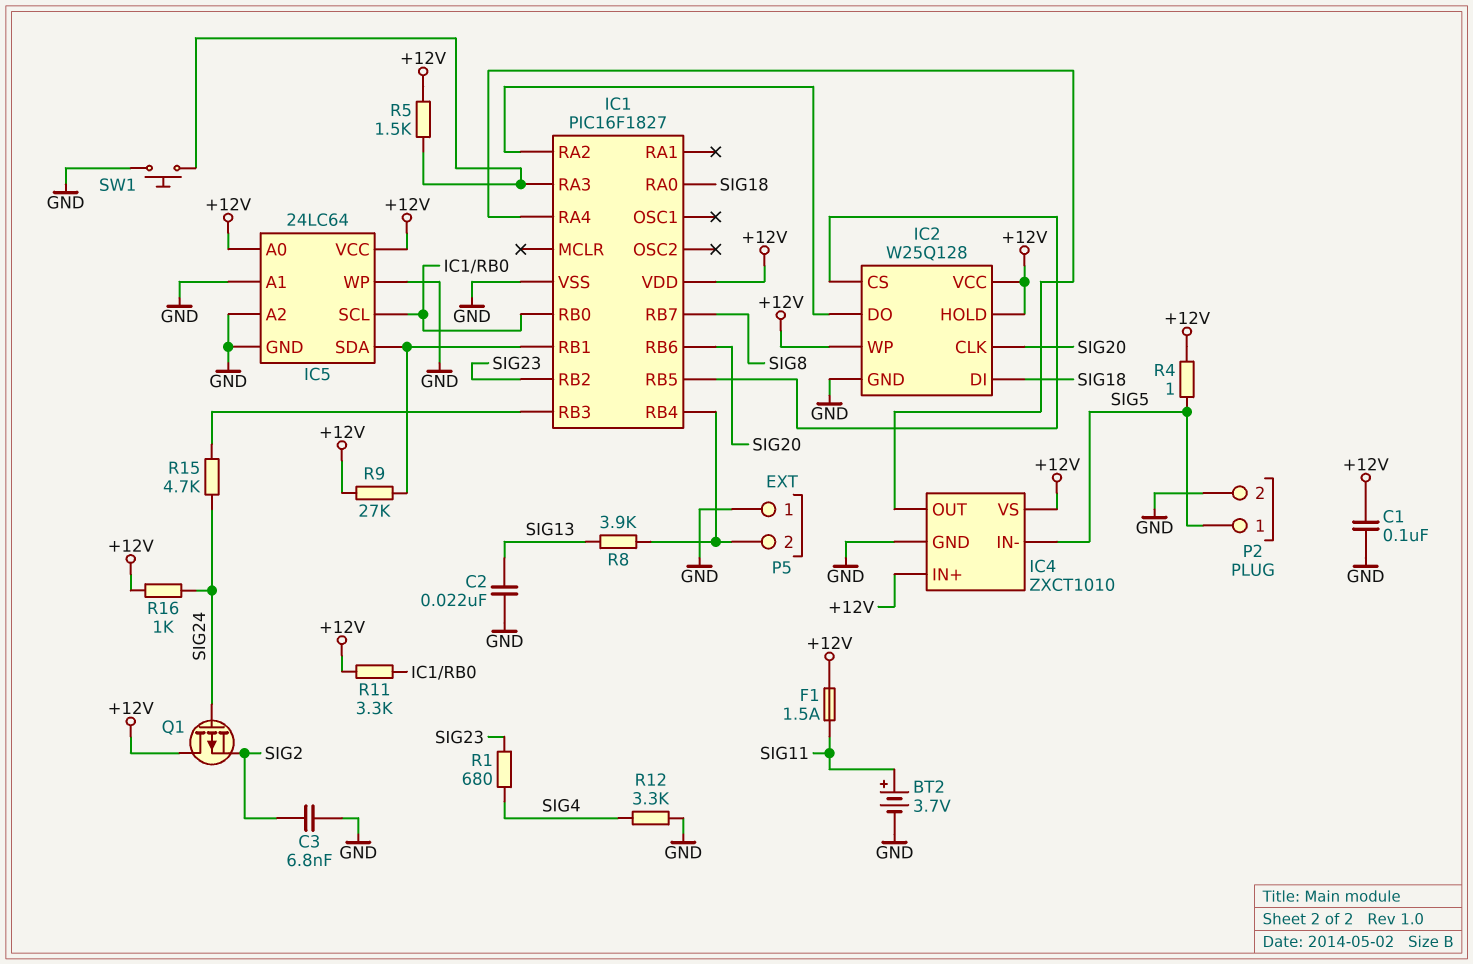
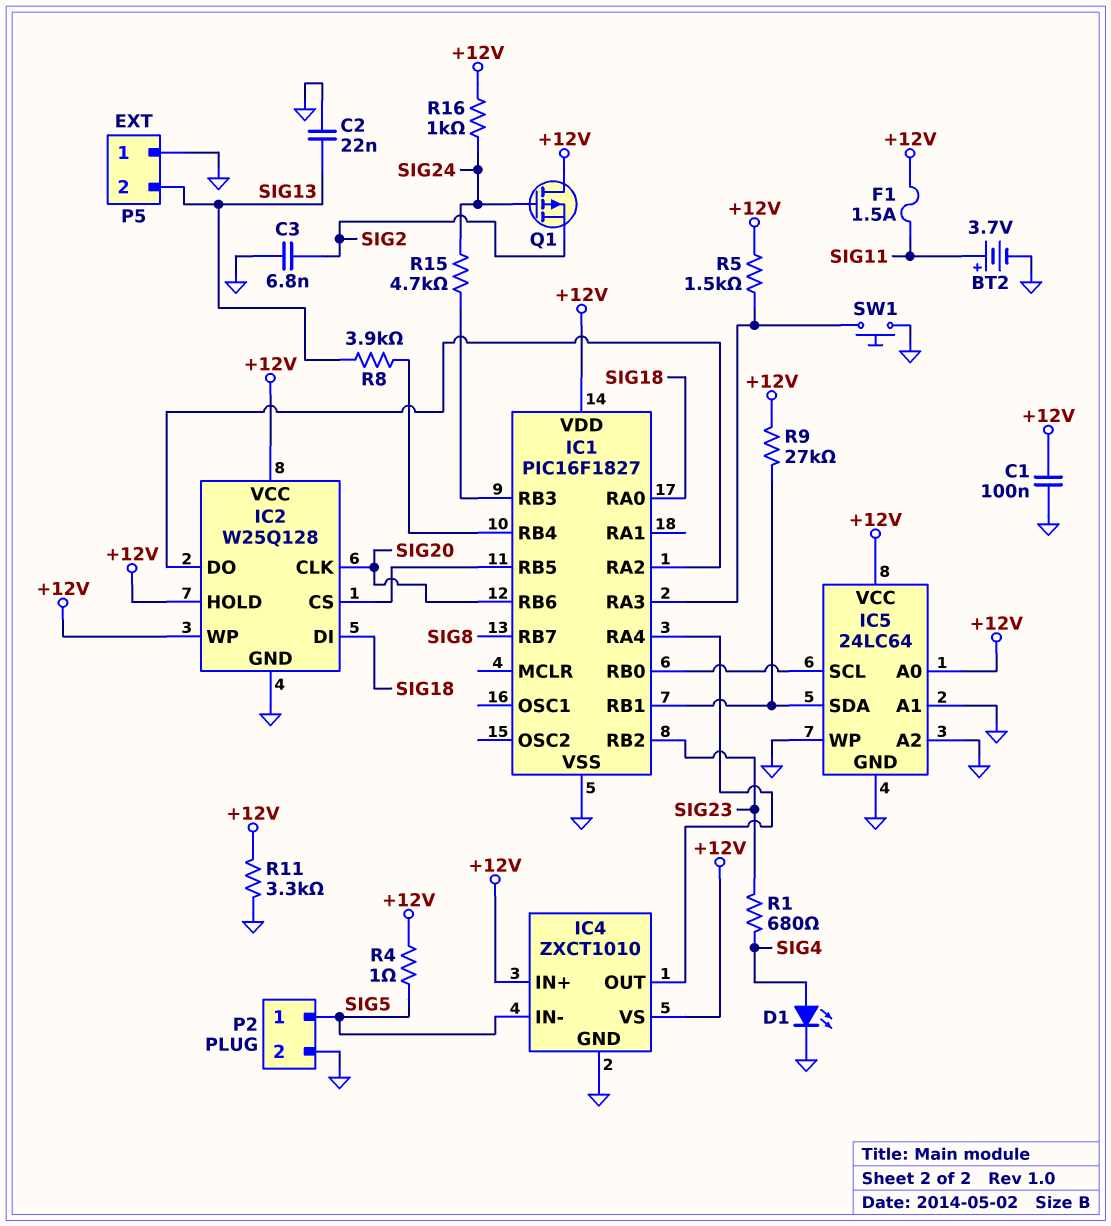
D1: none -> LED (A SIG4, K GND)
P5 pin 2: IC1/RB4 -> SIG13
R11: 3.3k (+12V, IC1/RB0) -> 3.3k (+12V, GND)
R12: 3.3k (GND, SIG4) -> none

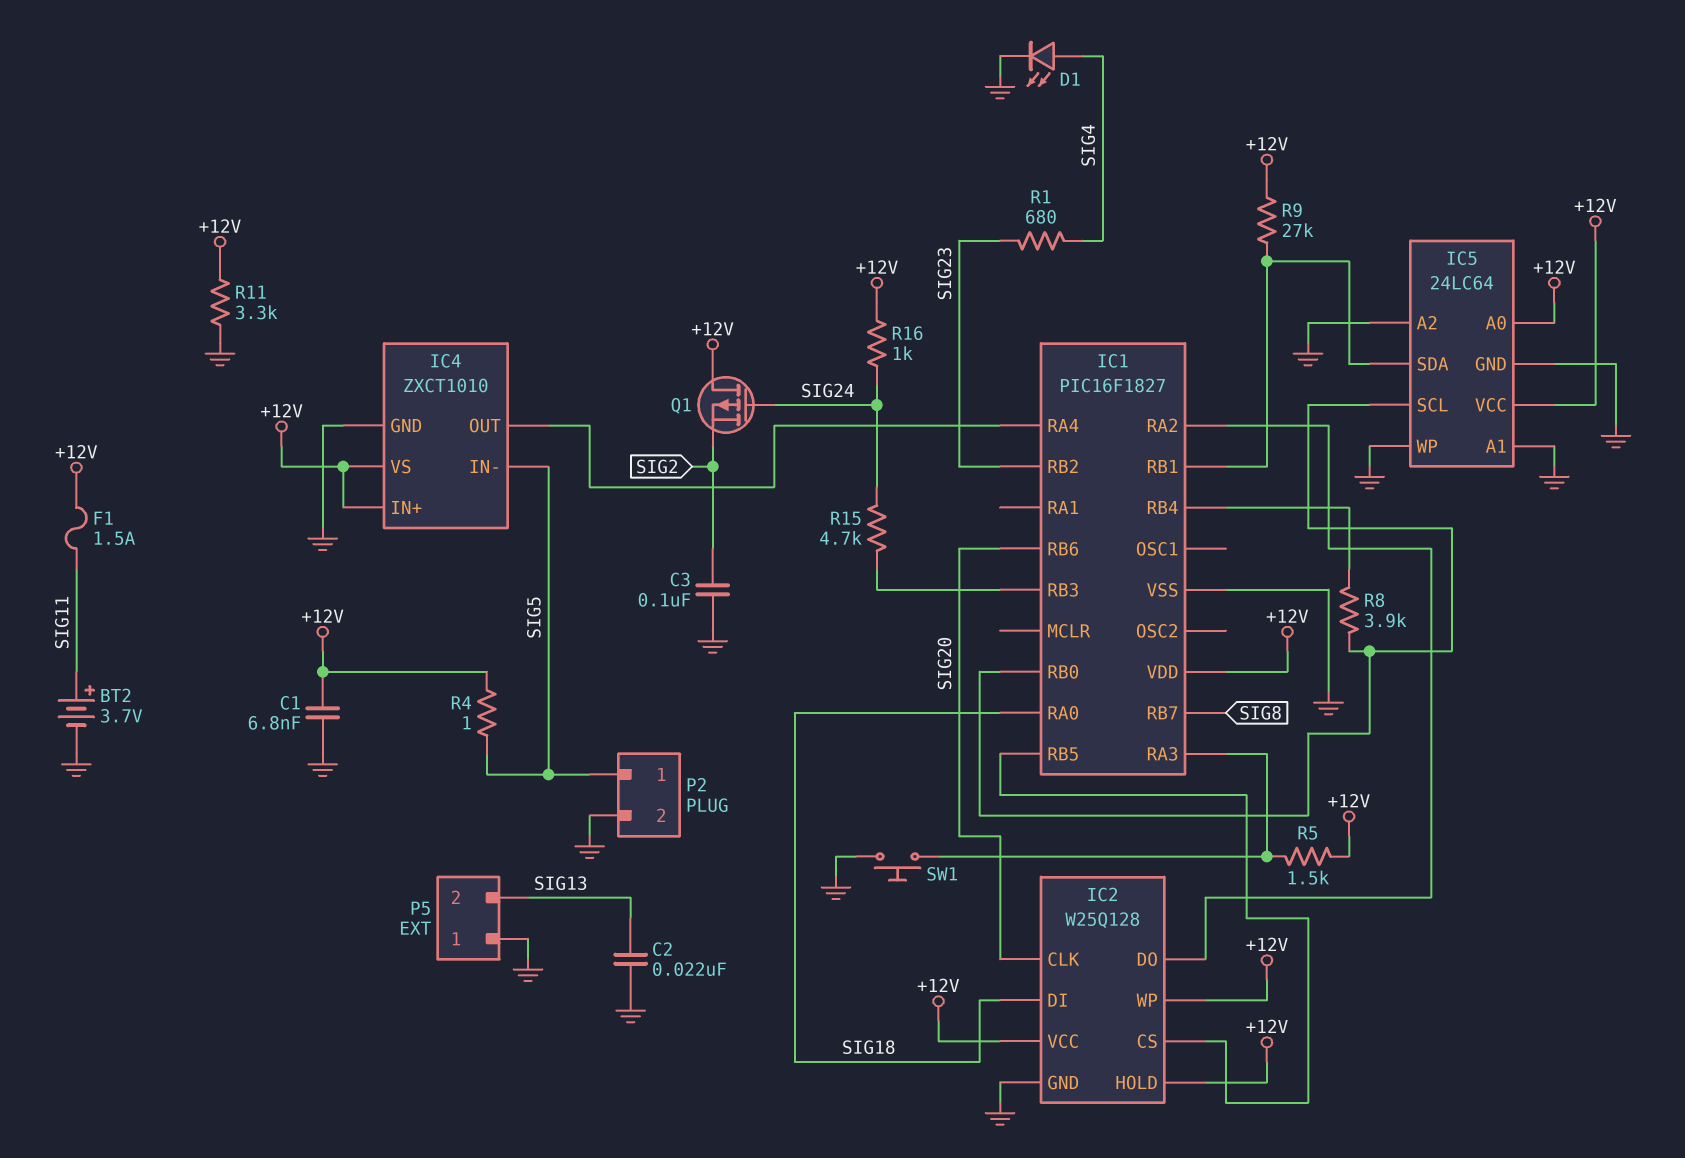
C1: 100nF (+12V, GND) -> 6.8nF (+12V, GND)
C3: 6.8nF (GND, SIG2) -> 100nF (GND, SIG2)
R8: 3.9k (IC1/RB4, SIG13) -> 3.9k (IC1/RB0, IC1/RB4)

